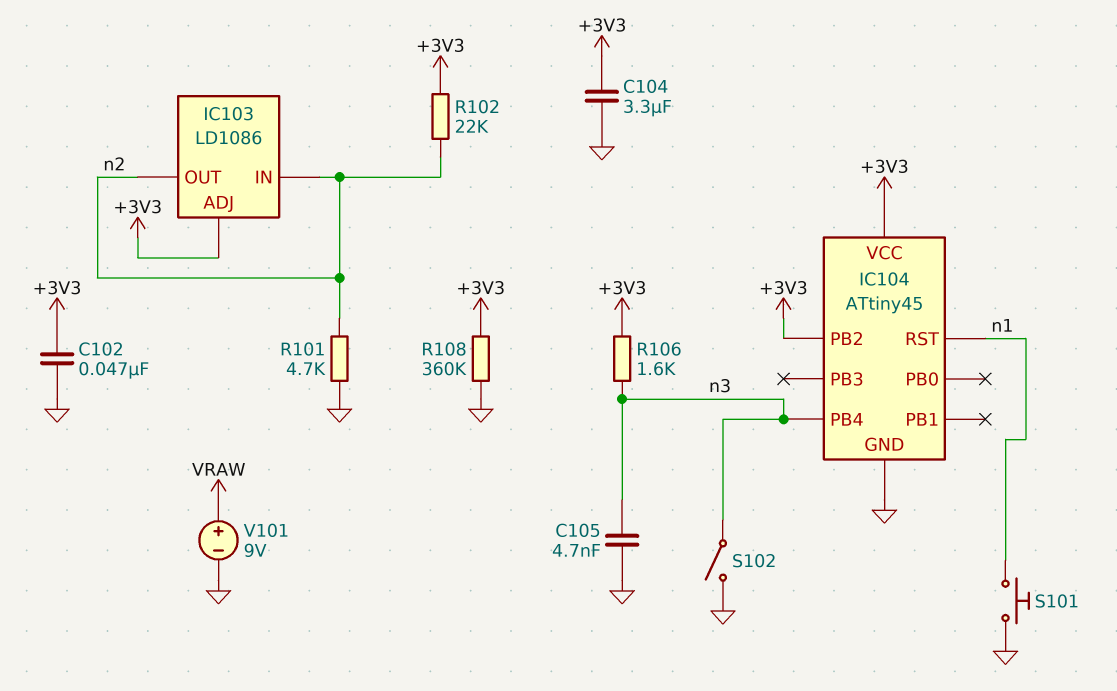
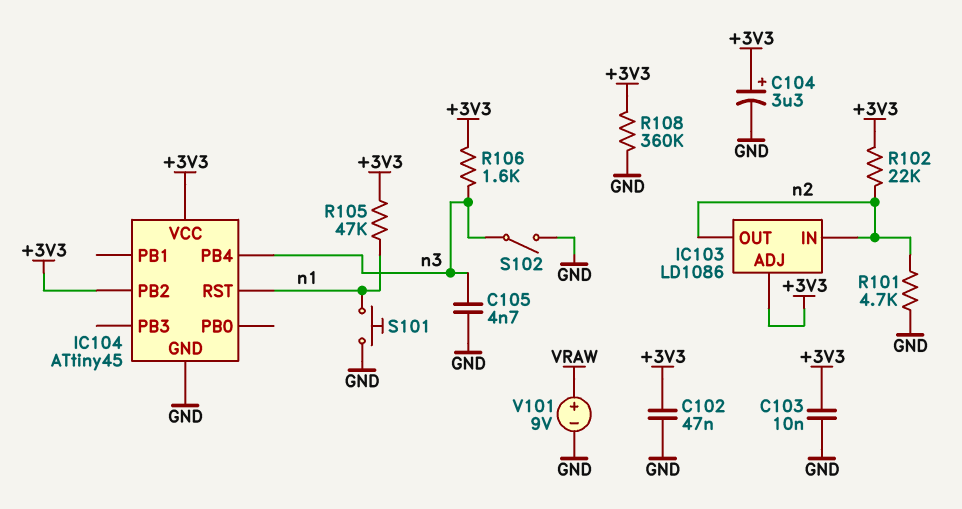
C103: none -> 10nF (+3V3, GND)
C104: 3.3uF (+3V3, GND) -> 3.3uF (plus +3V3, minus GND)
R105: none -> 47k (+3V3, n1)

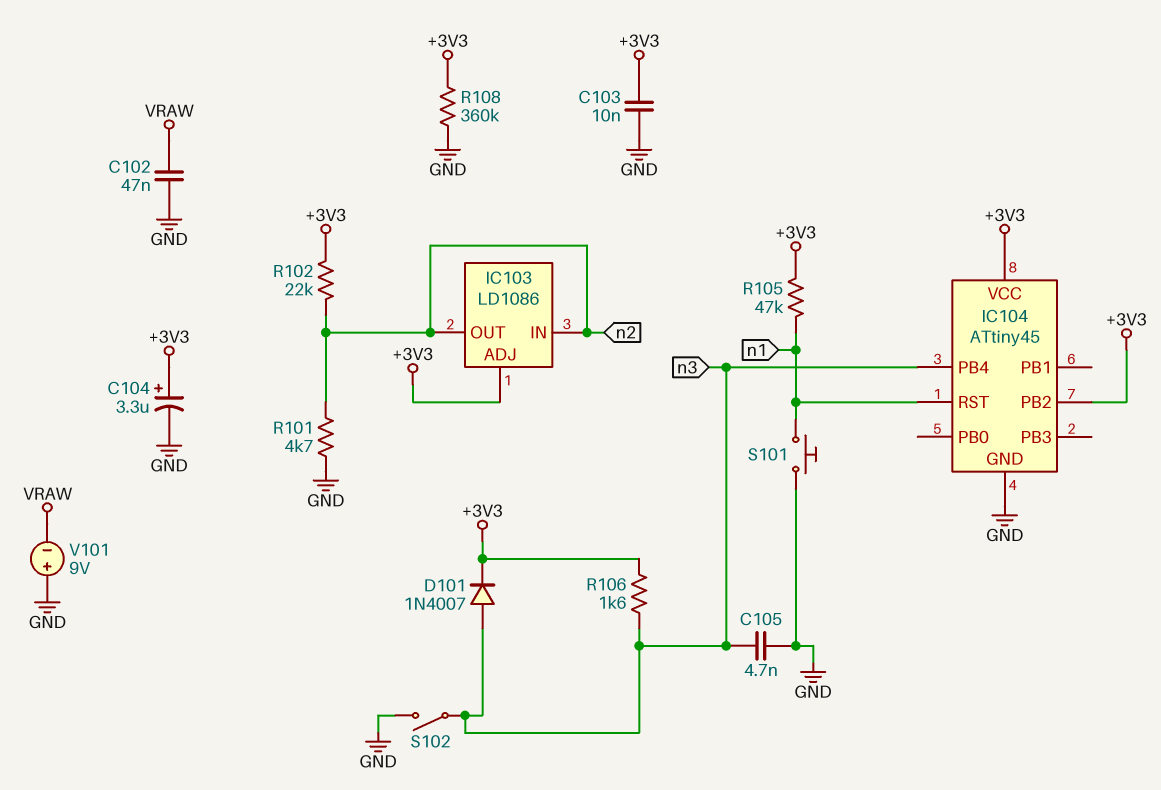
C102: 47nF (+3V3, GND) -> 47nF (GND, VRAW)
D101: none -> diode 1N4007 (A n3, K +3V3)
V101: 9V (plus VRAW, minus GND) -> 9V (plus GND, minus VRAW)

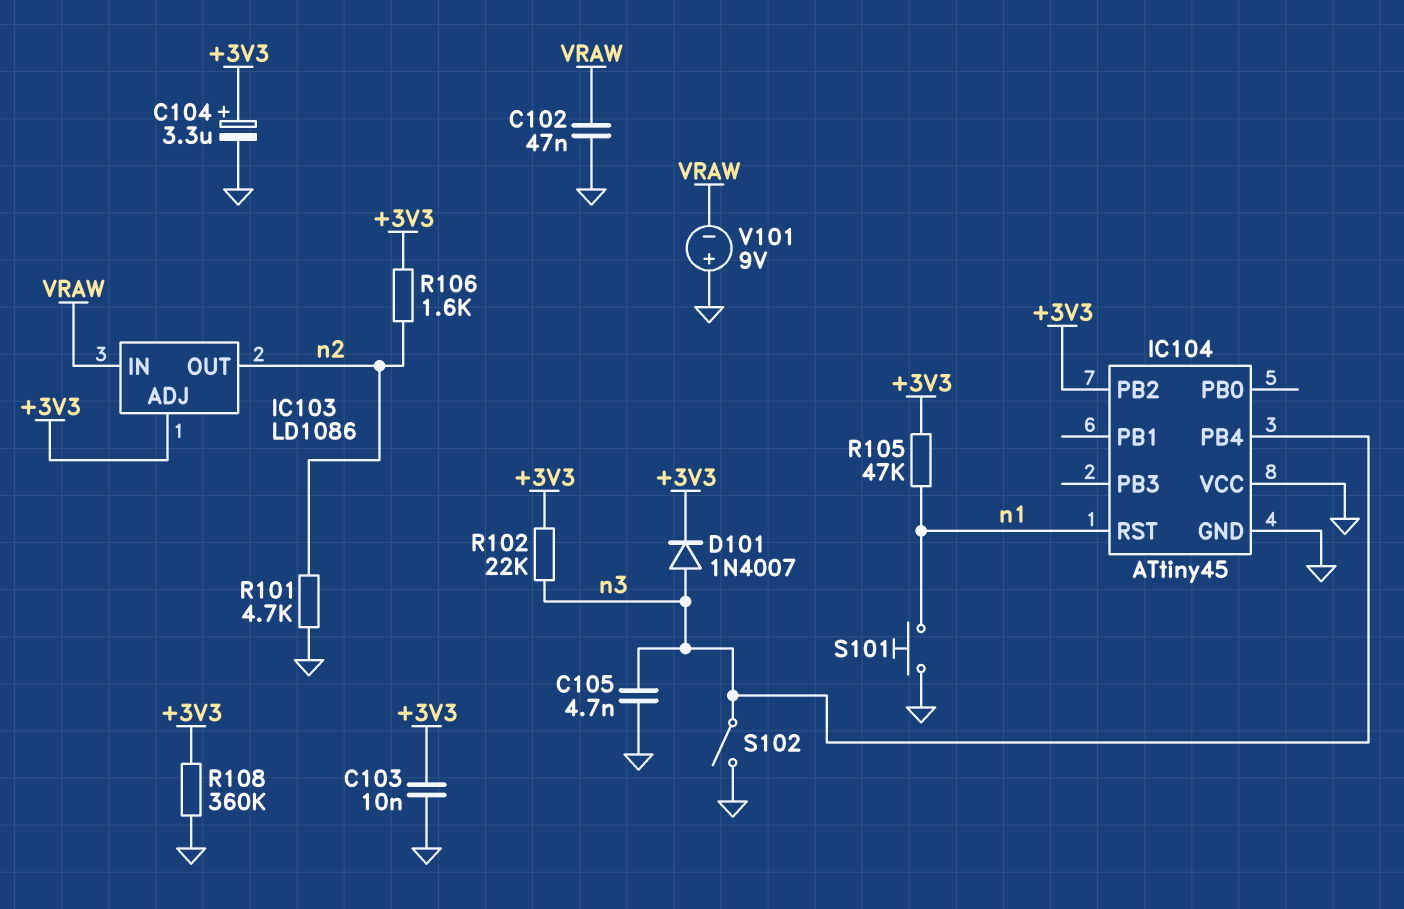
IC103 pin IN: n2 -> VRAW
IC104 pin VCC: +3V3 -> GND
R102: 22k (+3V3, n2) -> 22k (+3V3, n3)
R106: 1.6k (+3V3, n3) -> 1.6k (+3V3, n2)

